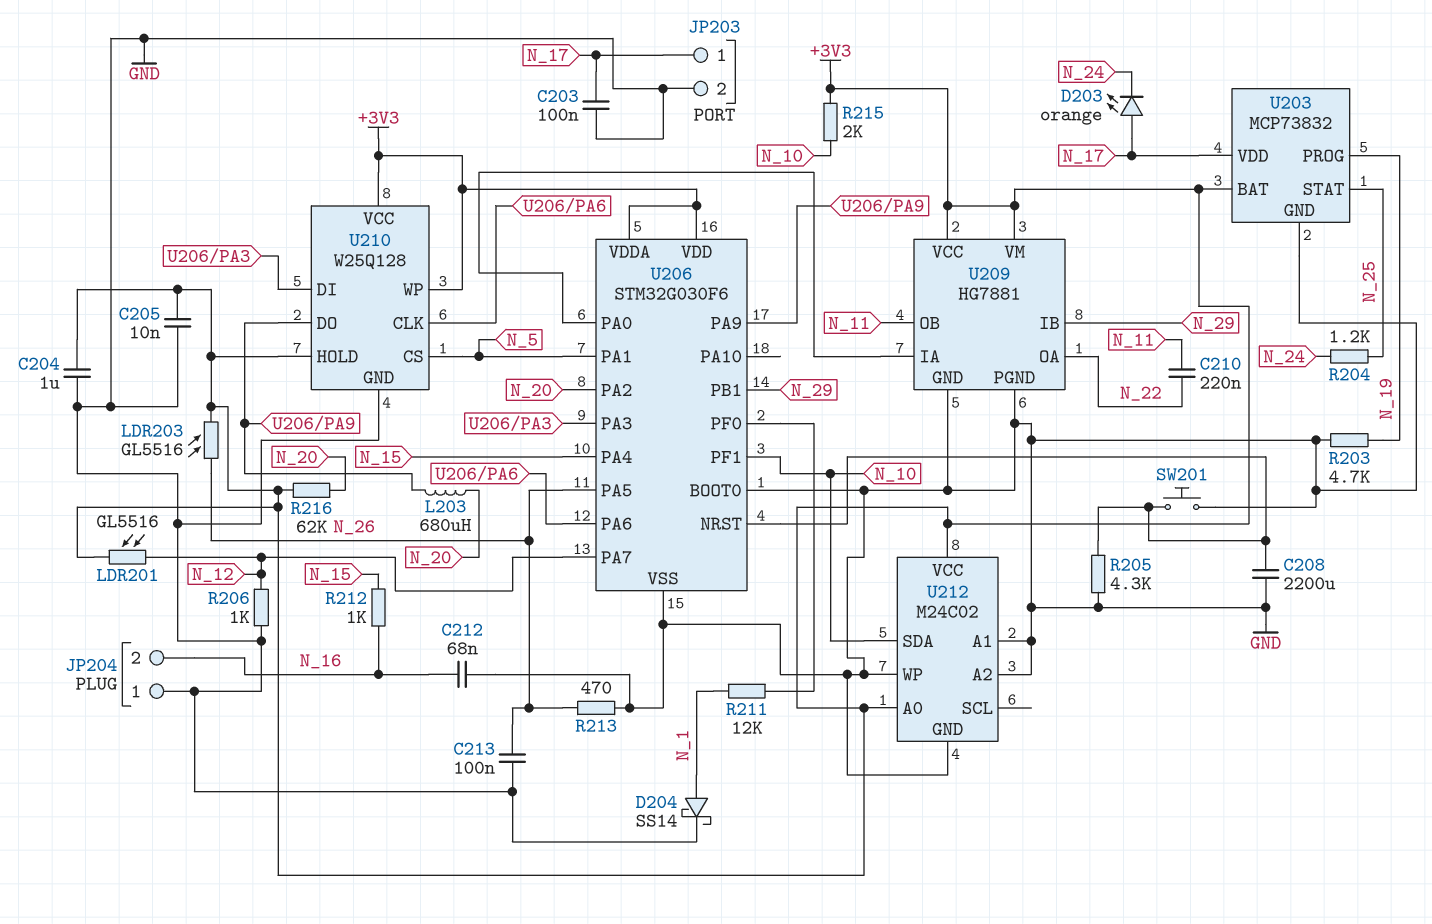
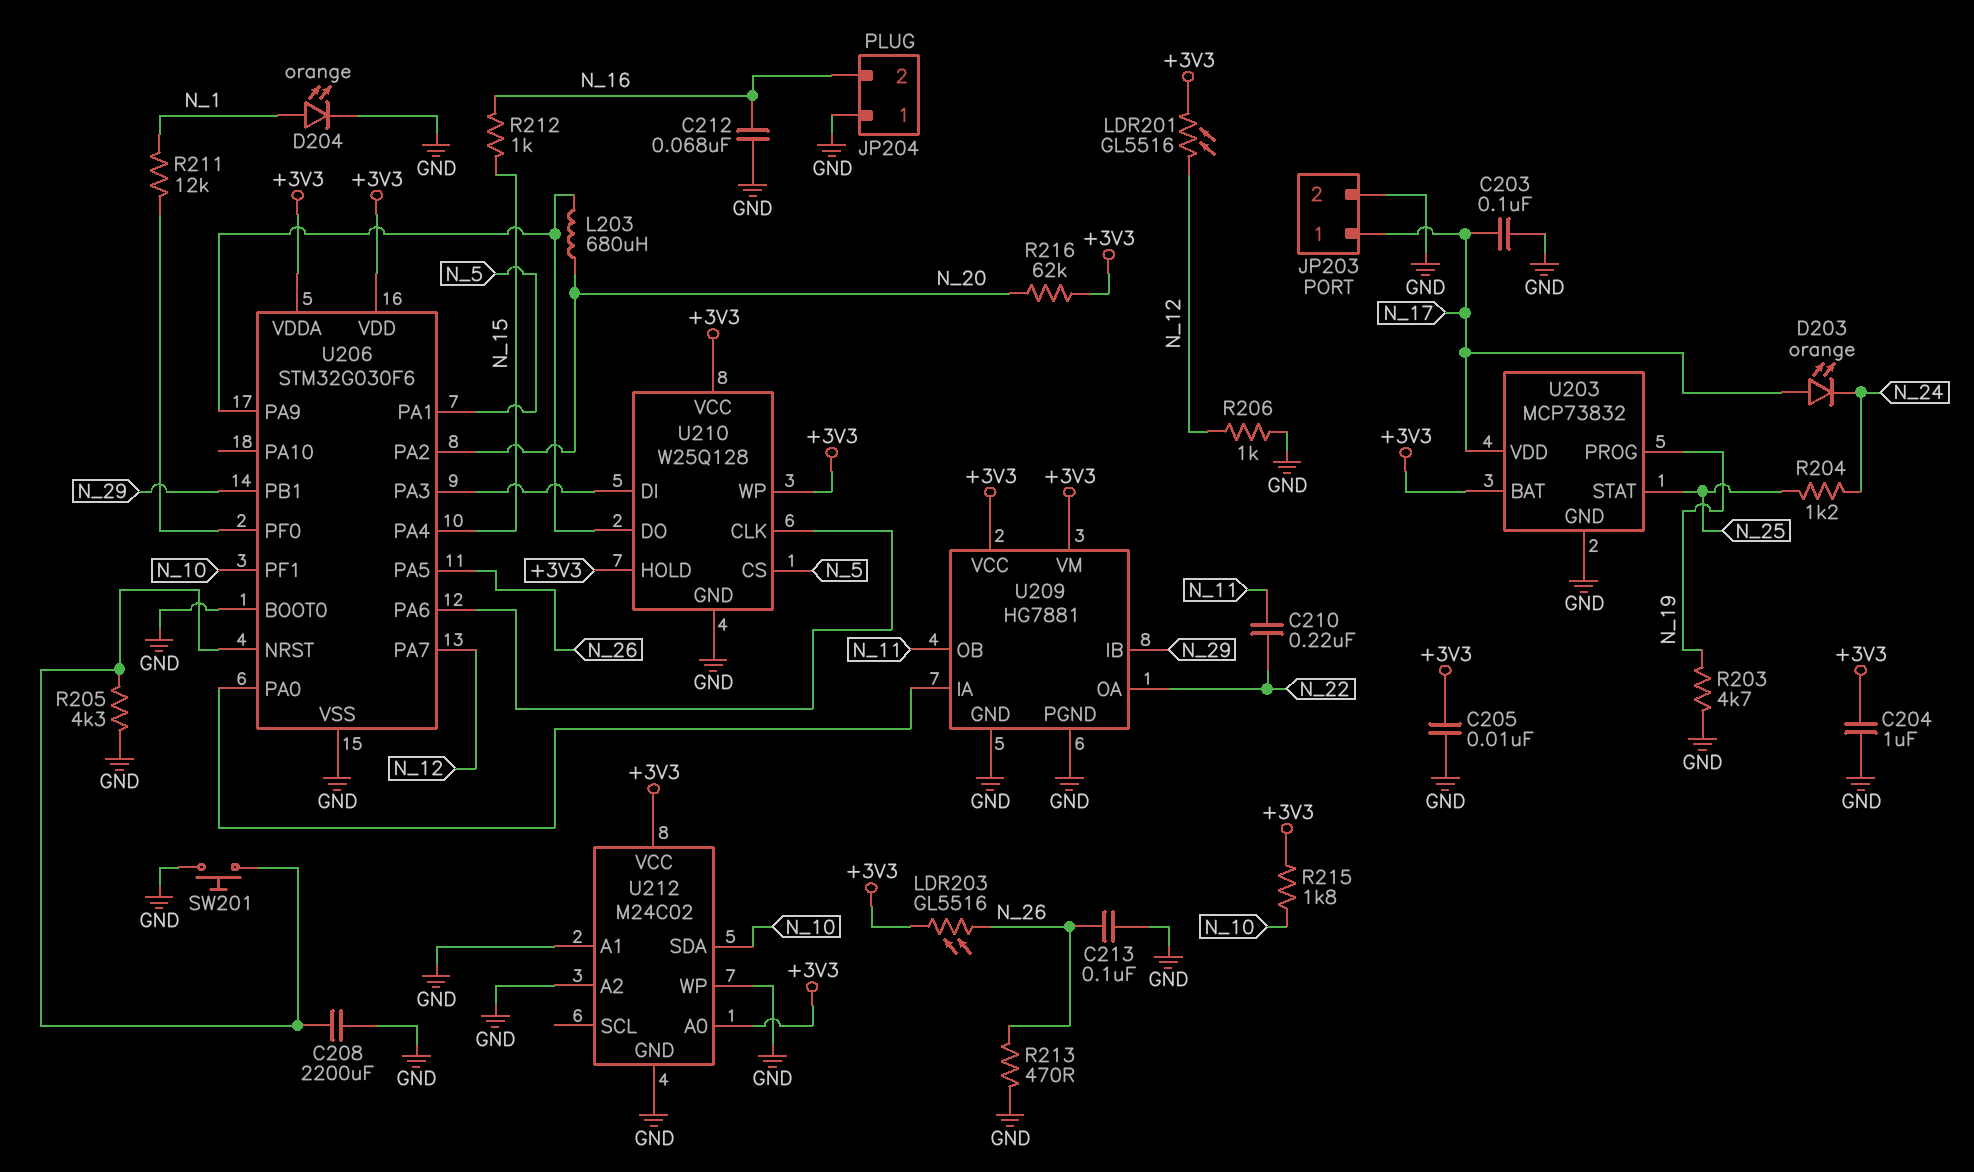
D204: schottky SS14 (A N_1, K GND) -> LED orange (A N_1, K GND)
R215: 2k (+3V3, N_10) -> 1.8k (+3V3, N_10)

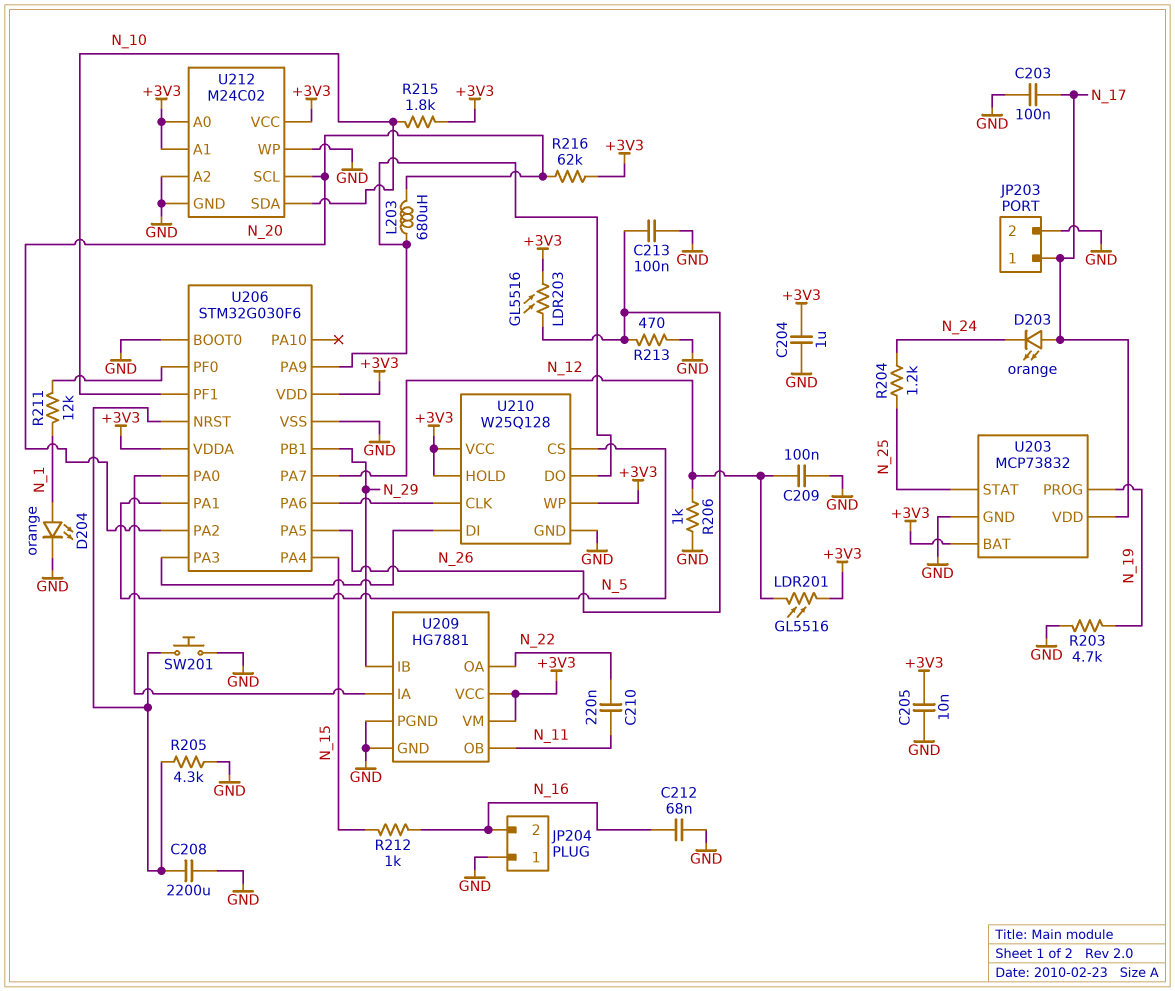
C209: none -> 100nF (GND, N_12)
U212 pin A1: GND -> +3V3
U212 pin SCL: none -> N_20

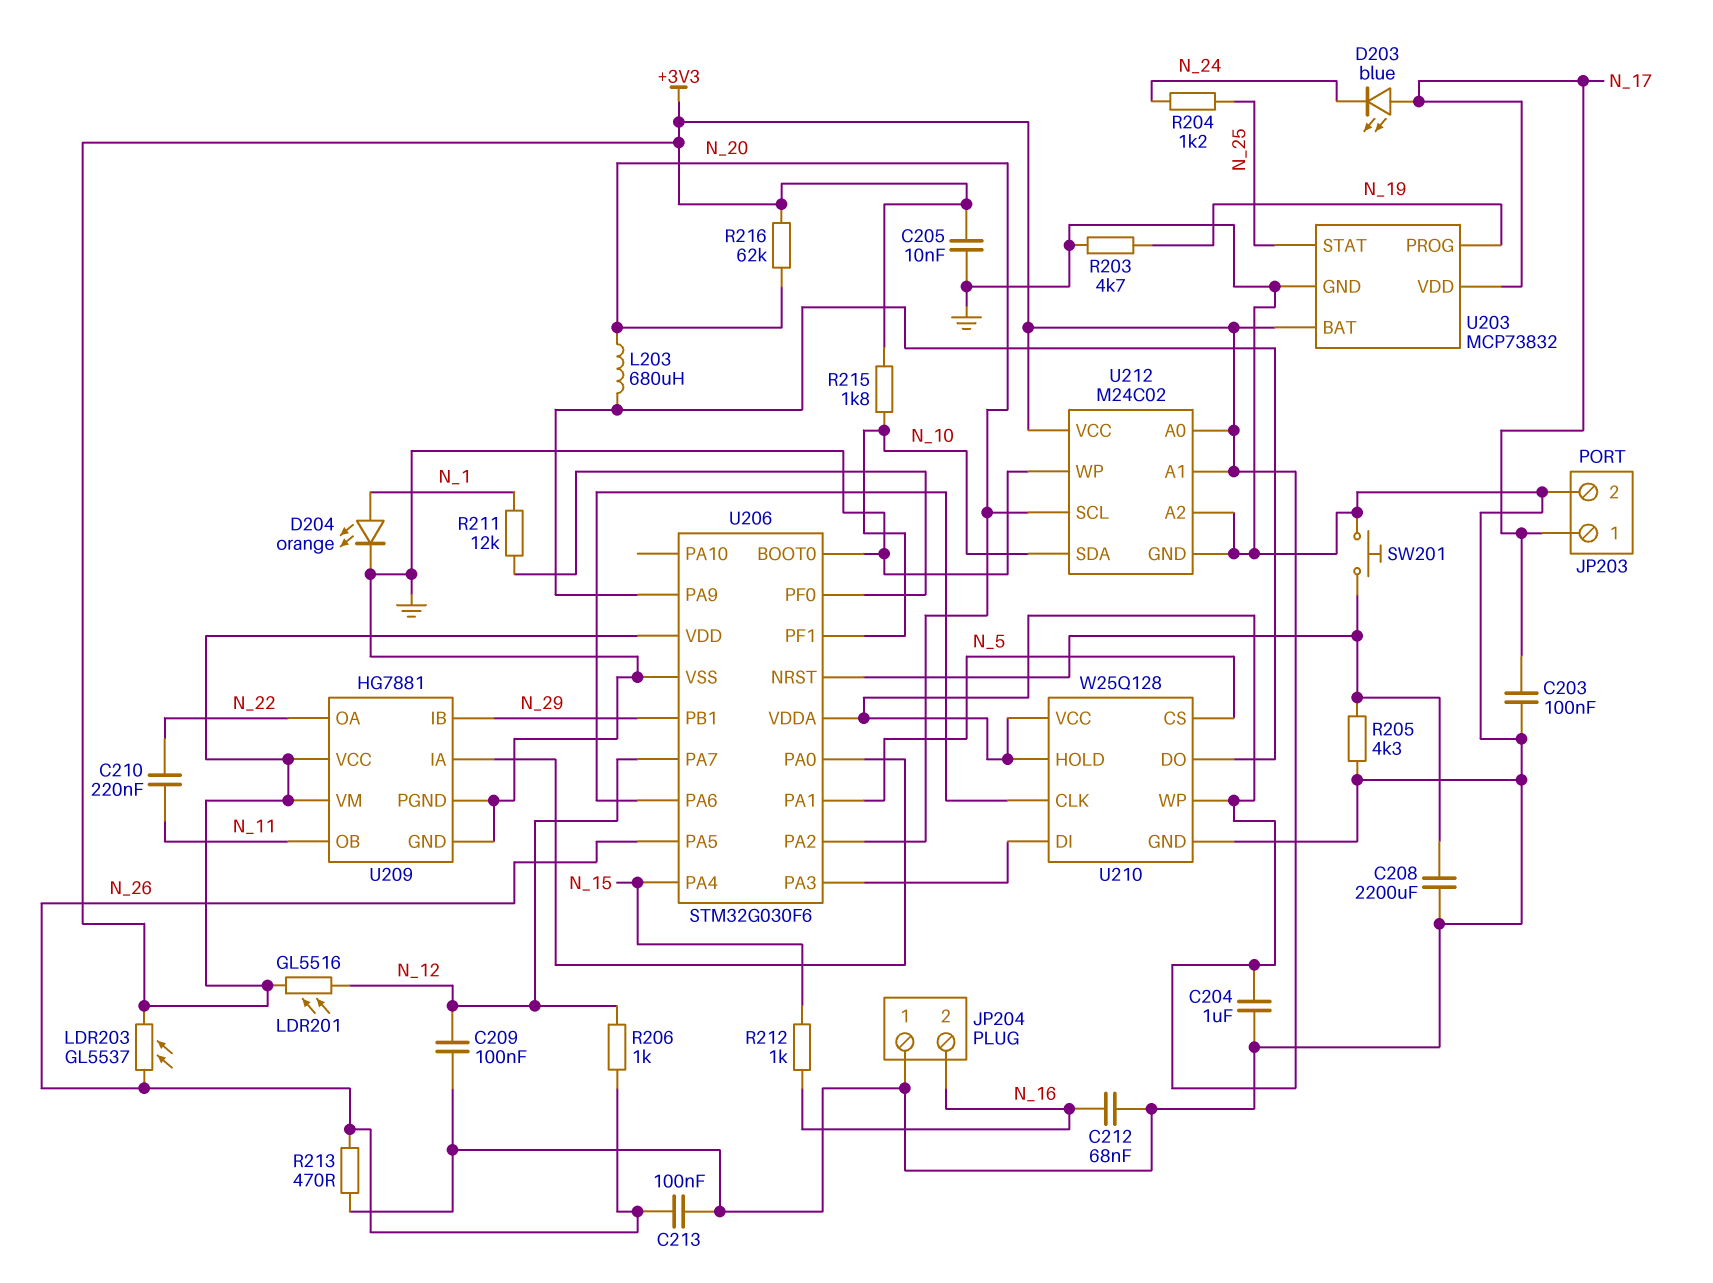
D203: LED orange (A N_17, K N_24) -> LED blue (A N_17, K N_24)
LDR203: GL5516 (+3V3, N_26) -> GL5537 (+3V3, N_26)
R206: 1k (GND, N_12) -> 1k (N_12, N_26)

